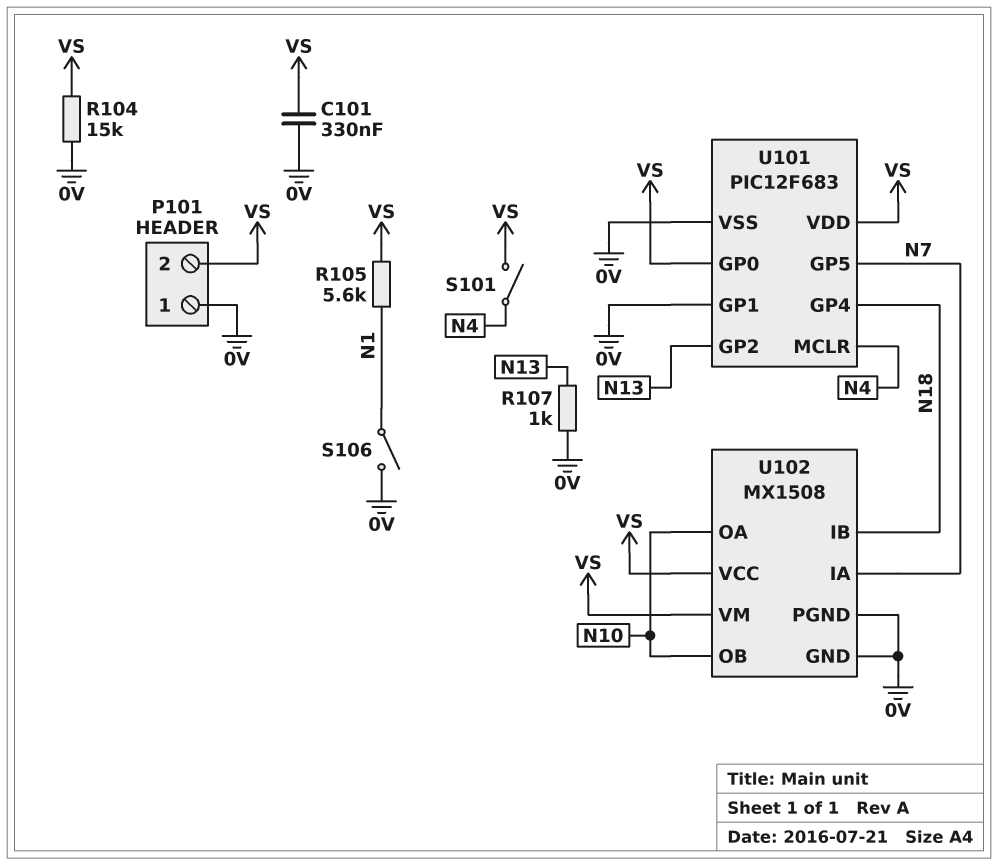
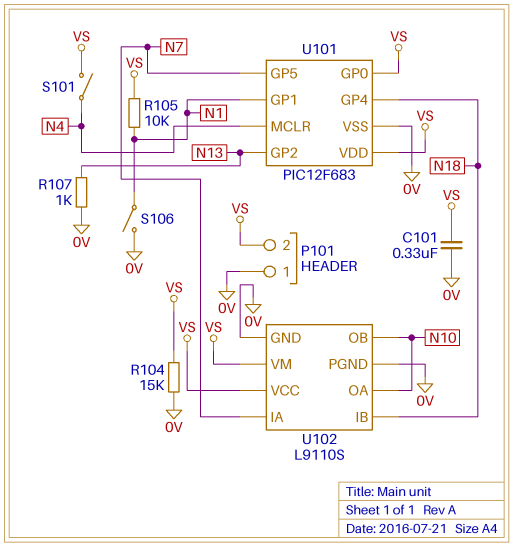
R105: 5.6k (N1, VS) -> 10k (N1, VS)
U101 pin GP1: 0V -> N1
U102: MX1508 -> L9110S

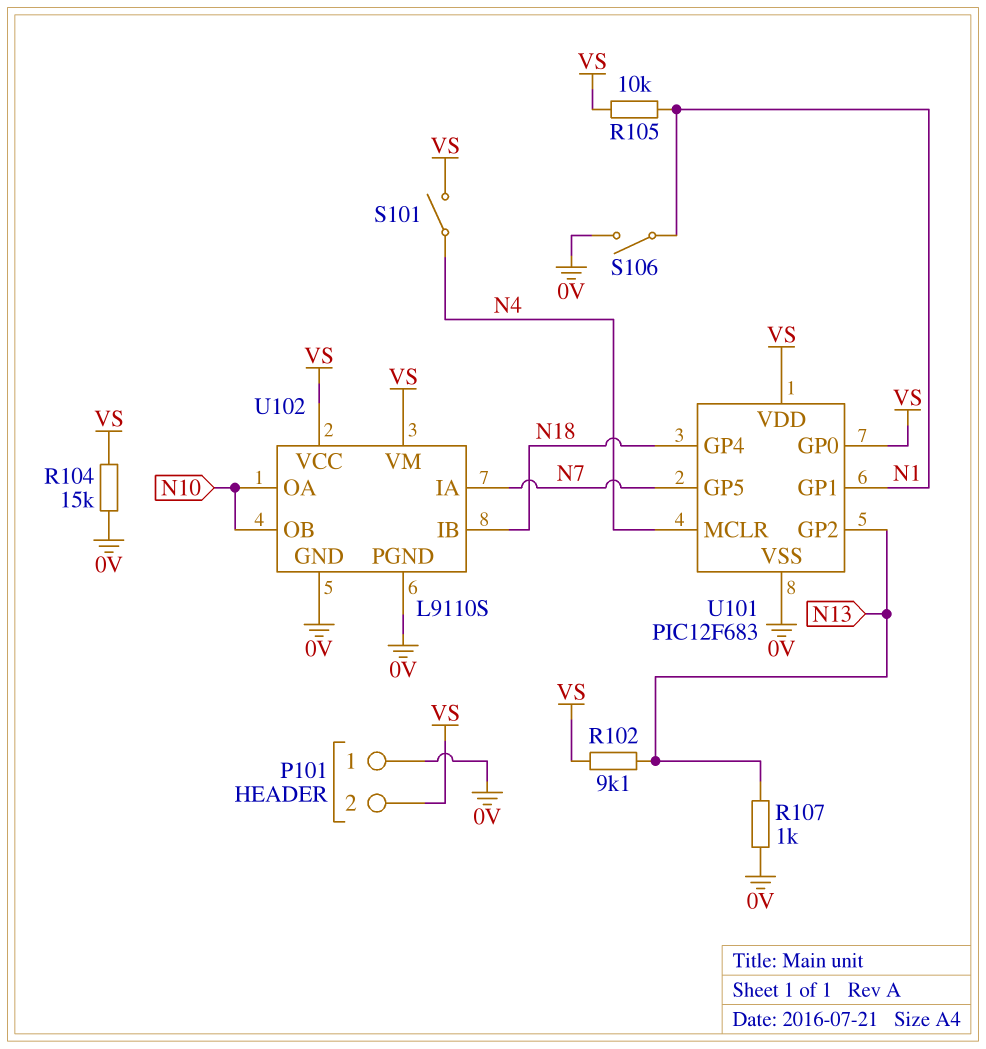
C101: 330nF (0V, VS) -> none
R102: none -> 9.1k (N13, VS)

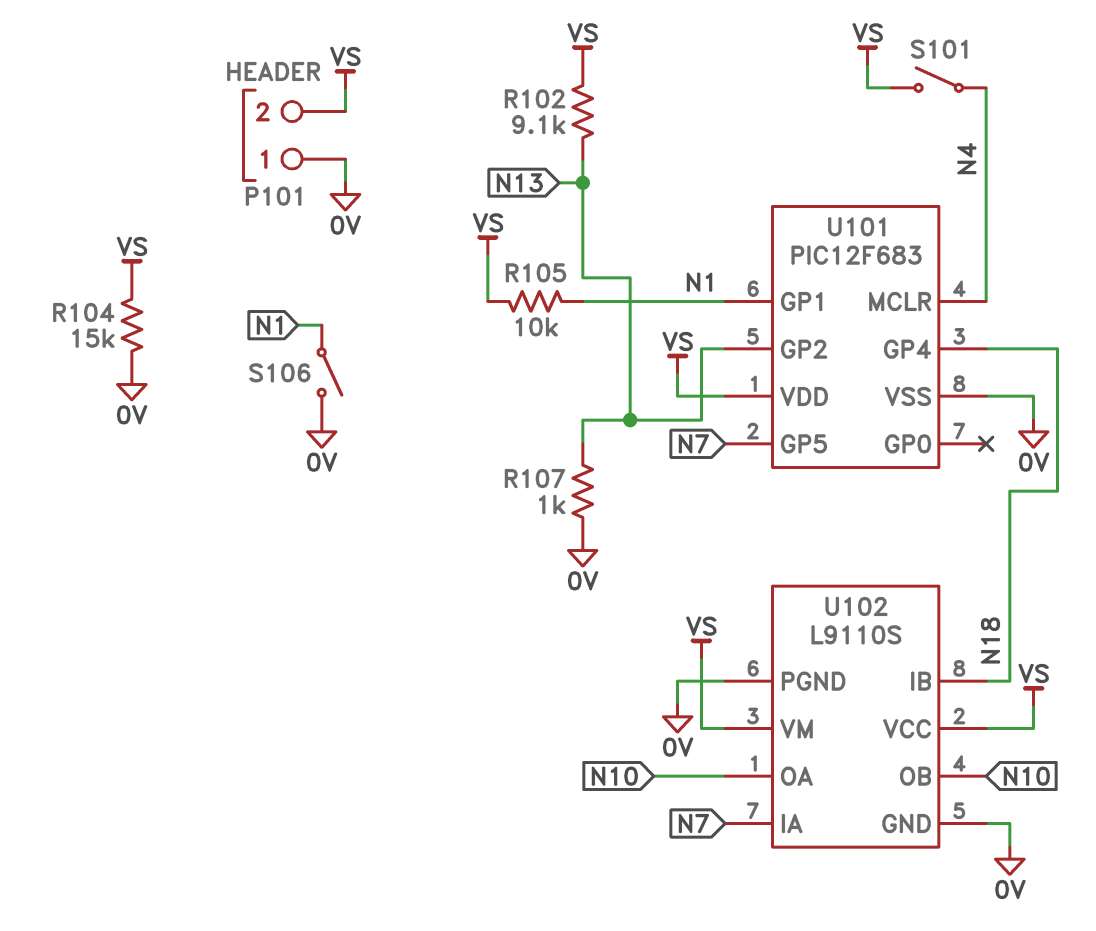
U101 pin GP0: VS -> none

